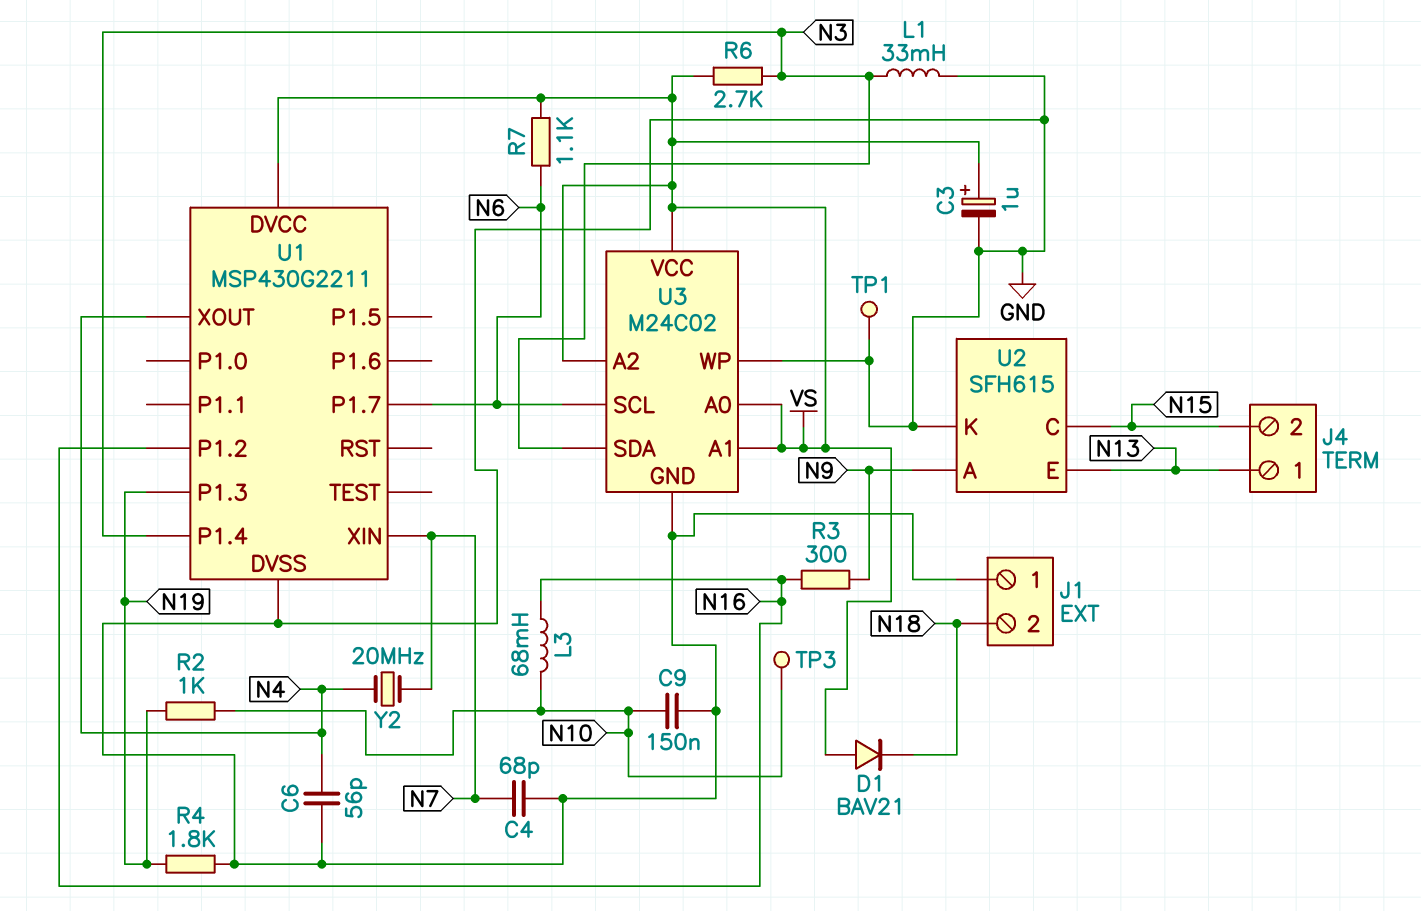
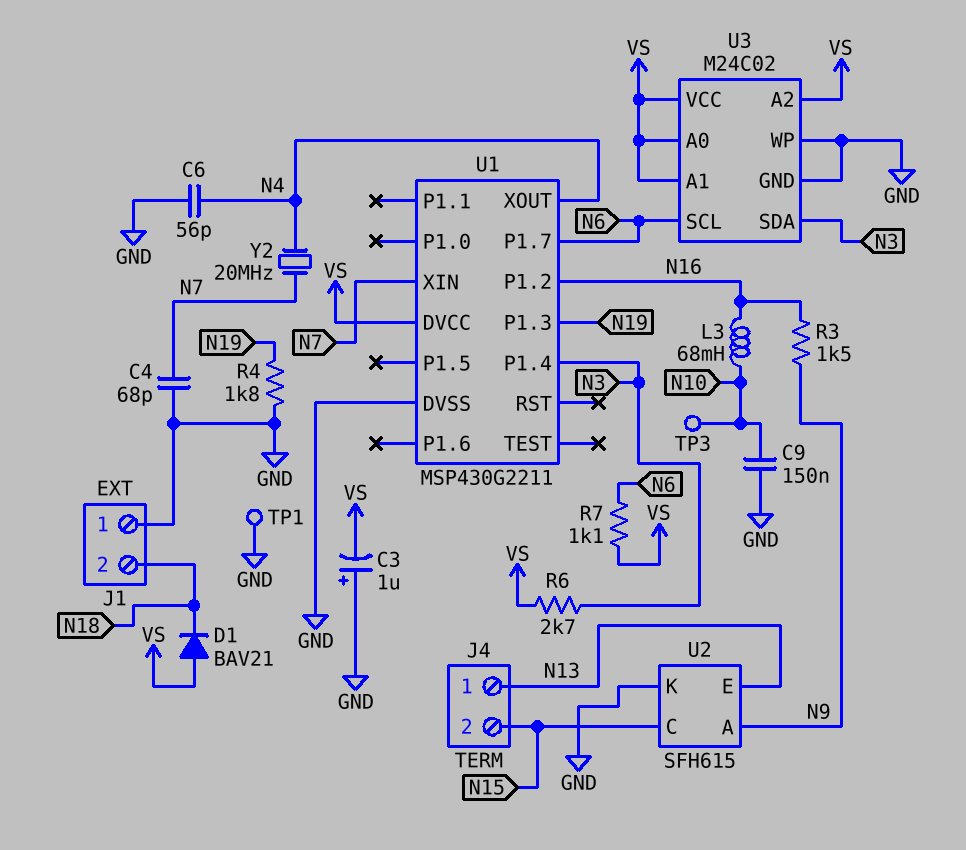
C3: 1uF (plus VS, minus GND) -> 1uF (plus GND, minus VS)
L1: 33mH (GND, N3) -> none
R2: 1k (N10, N19) -> none
R3: 300 (N9, N16) -> 1.5k (N9, N16)

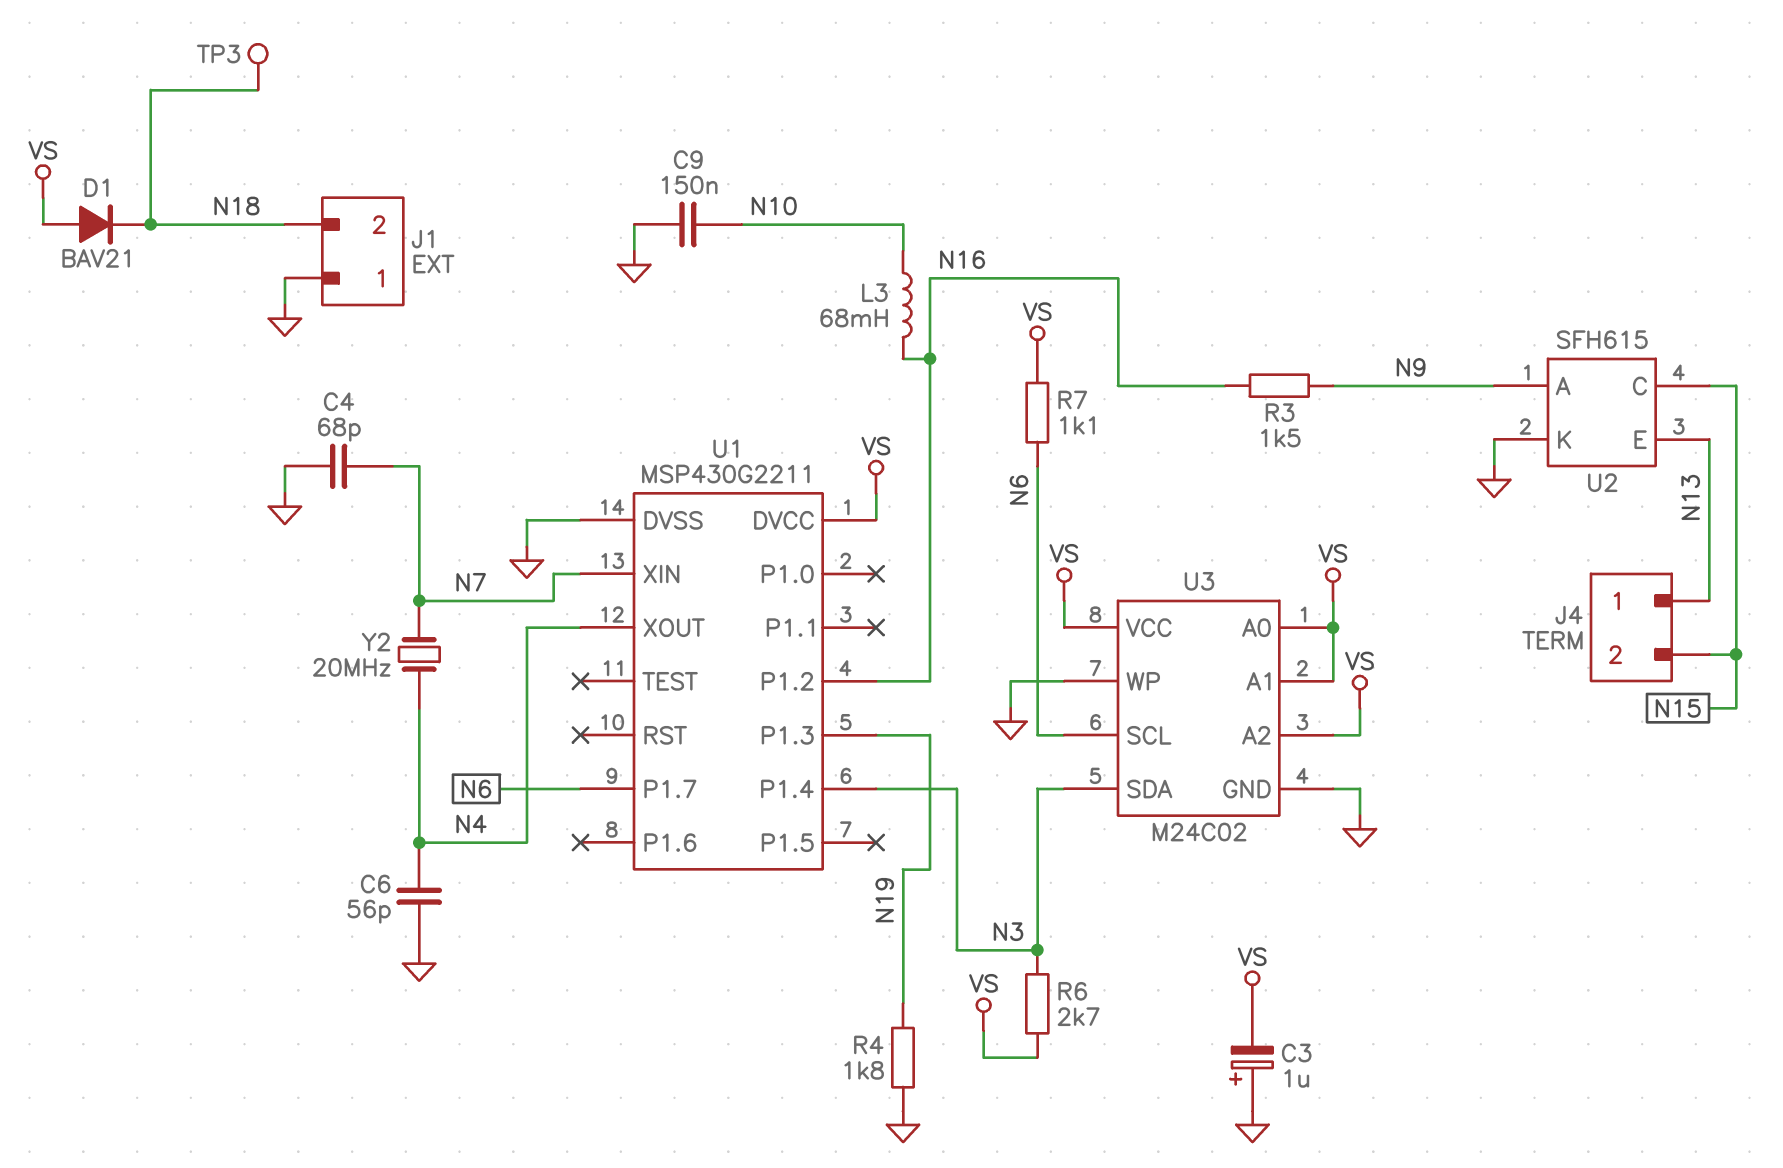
TP1: test point (GND) -> none
TP3: test point (N10) -> test point (N18)

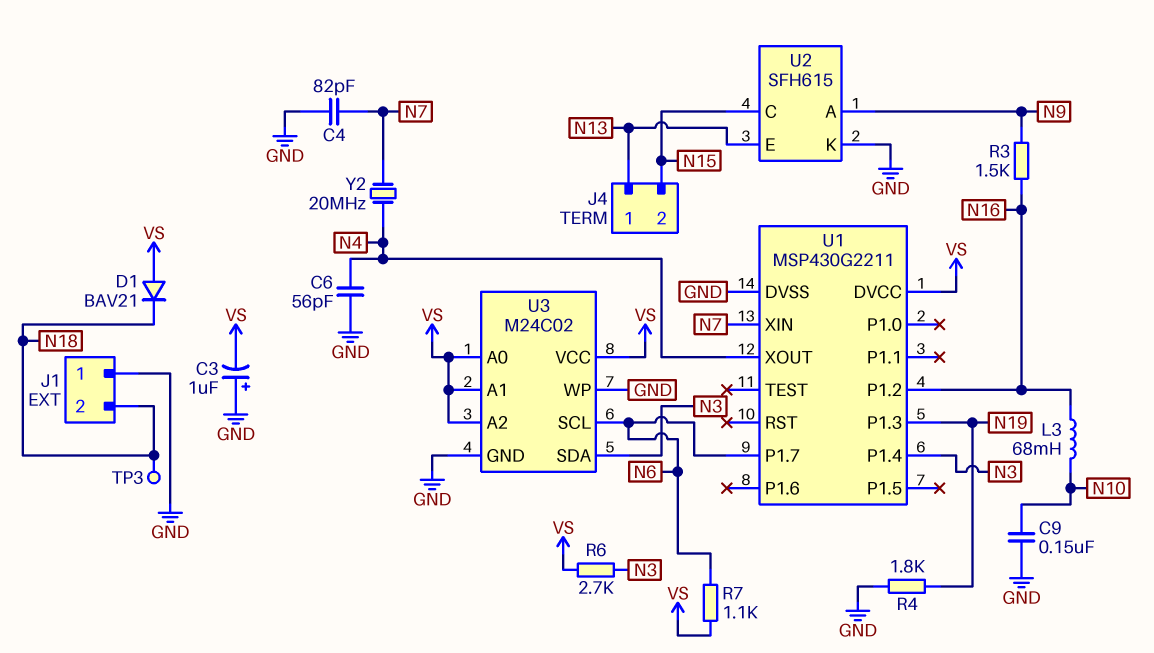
C4: 68pF (GND, N7) -> 82pF (GND, N7)

